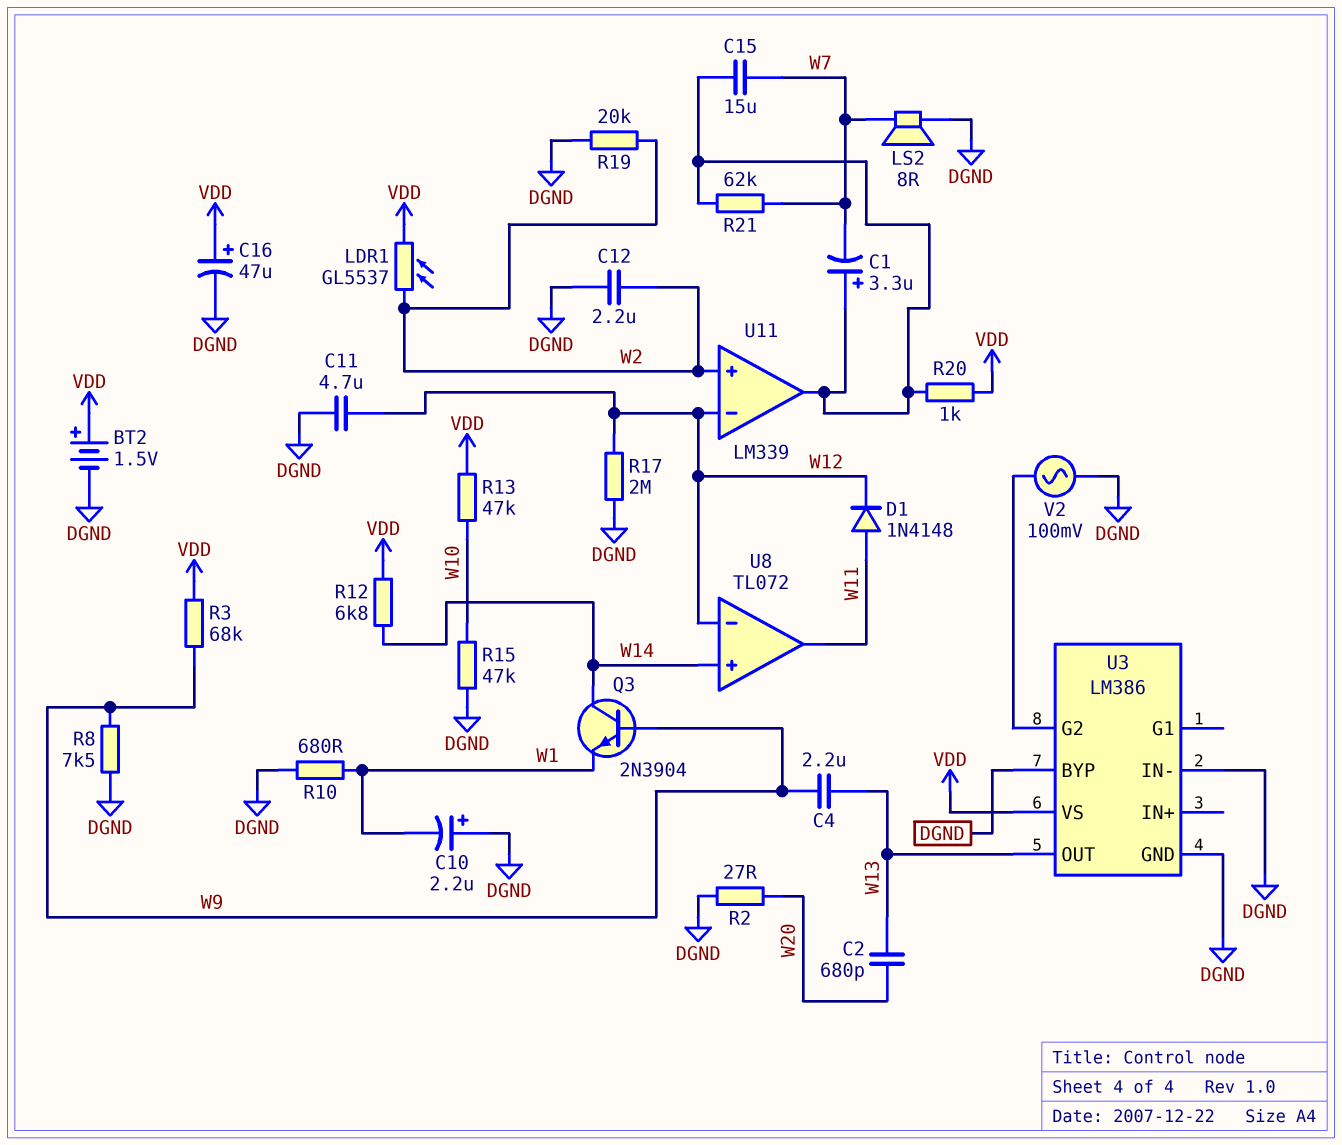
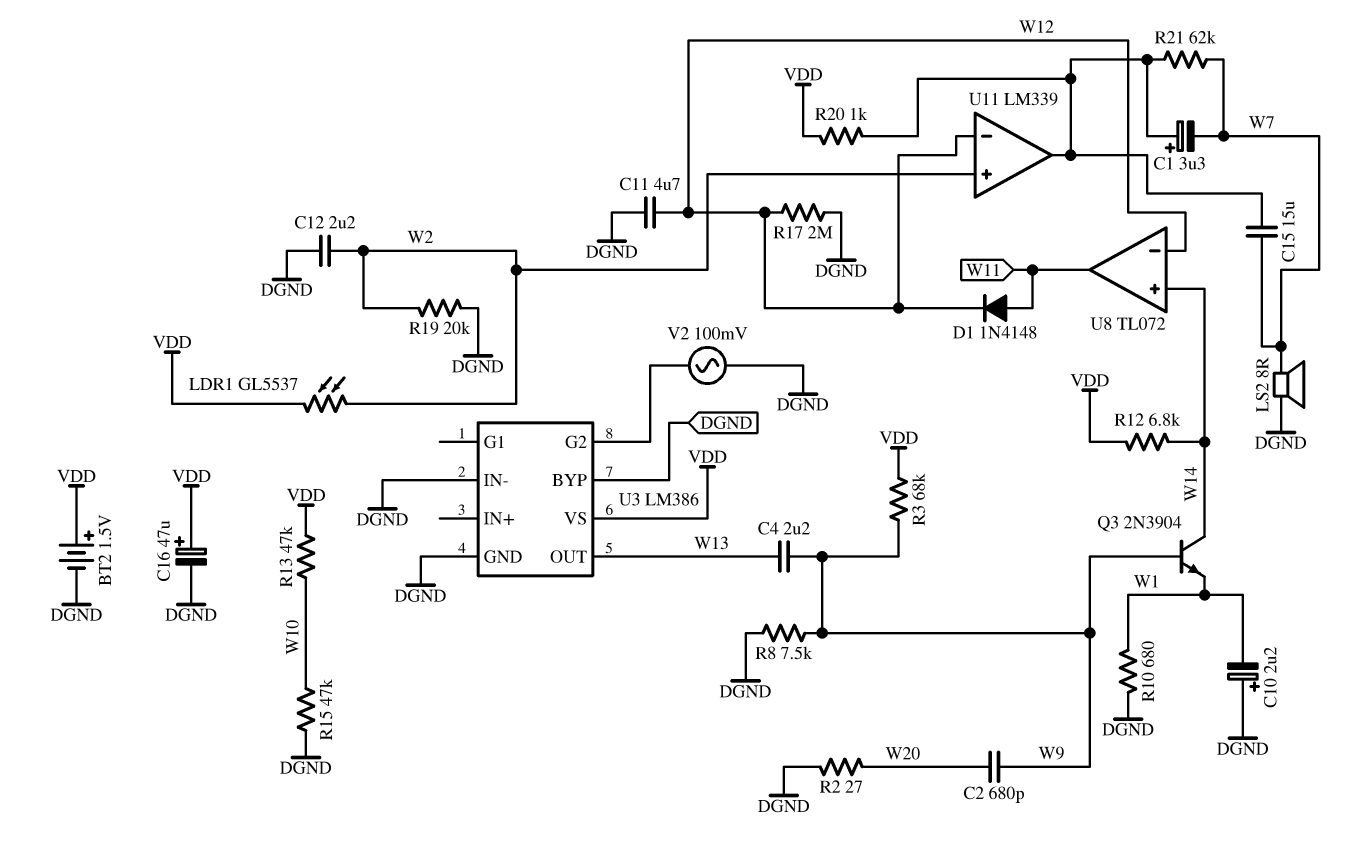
C2: 680pF (W13, W20) -> 680pF (W9, W20)

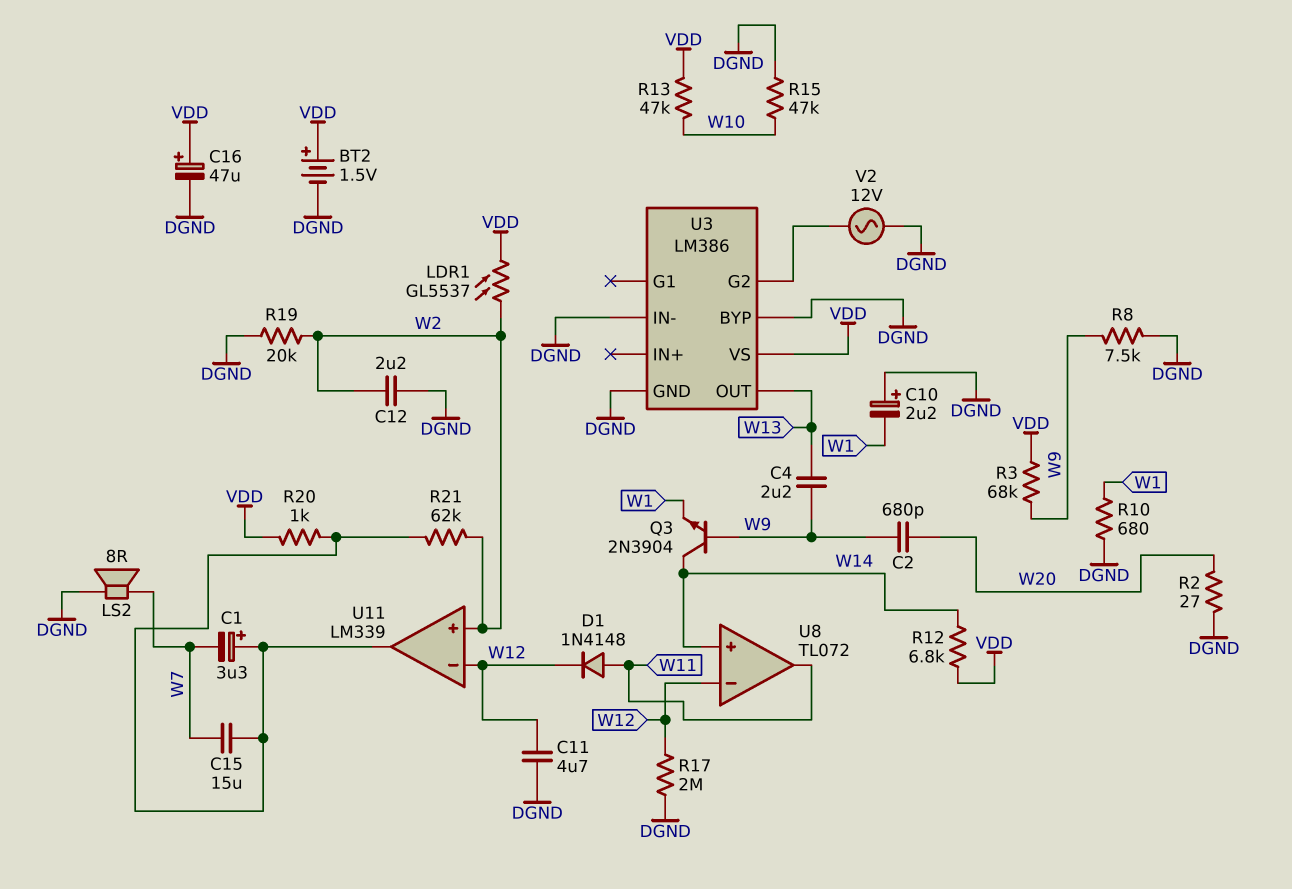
R21: 62k (U11/out, W7) -> 62k (U11/out, W2)
V2: AC 100mV (DGND, U3/G2) -> AC 12V (DGND, U3/G2)

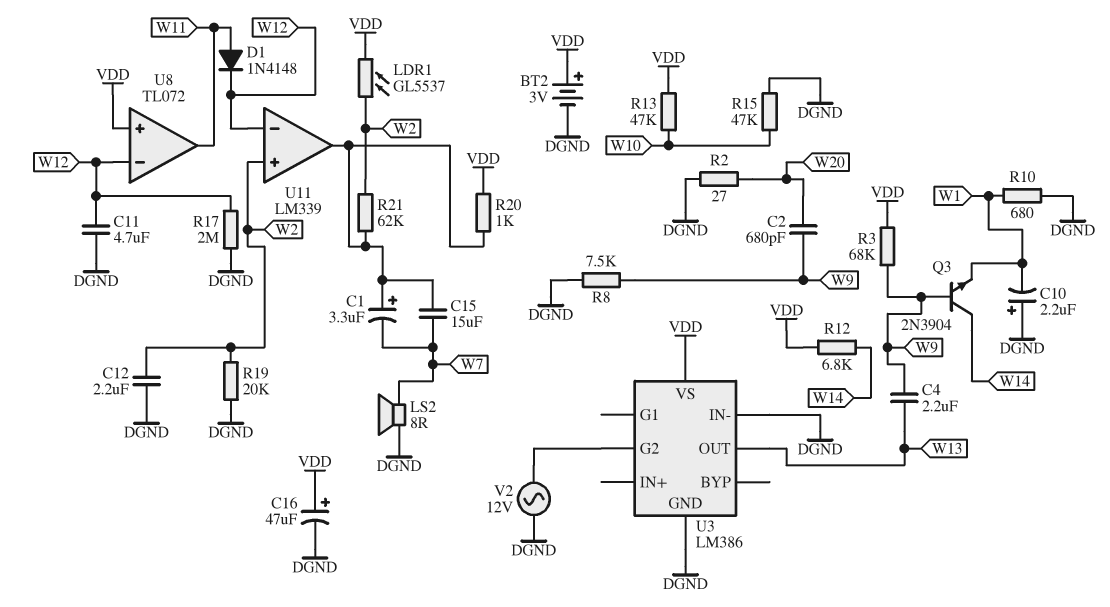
BT2: 1.5V (plus VDD, minus DGND) -> 3V (plus VDD, minus DGND)
U3 pin BYP: DGND -> none
U8 pin in+: W14 -> VDD

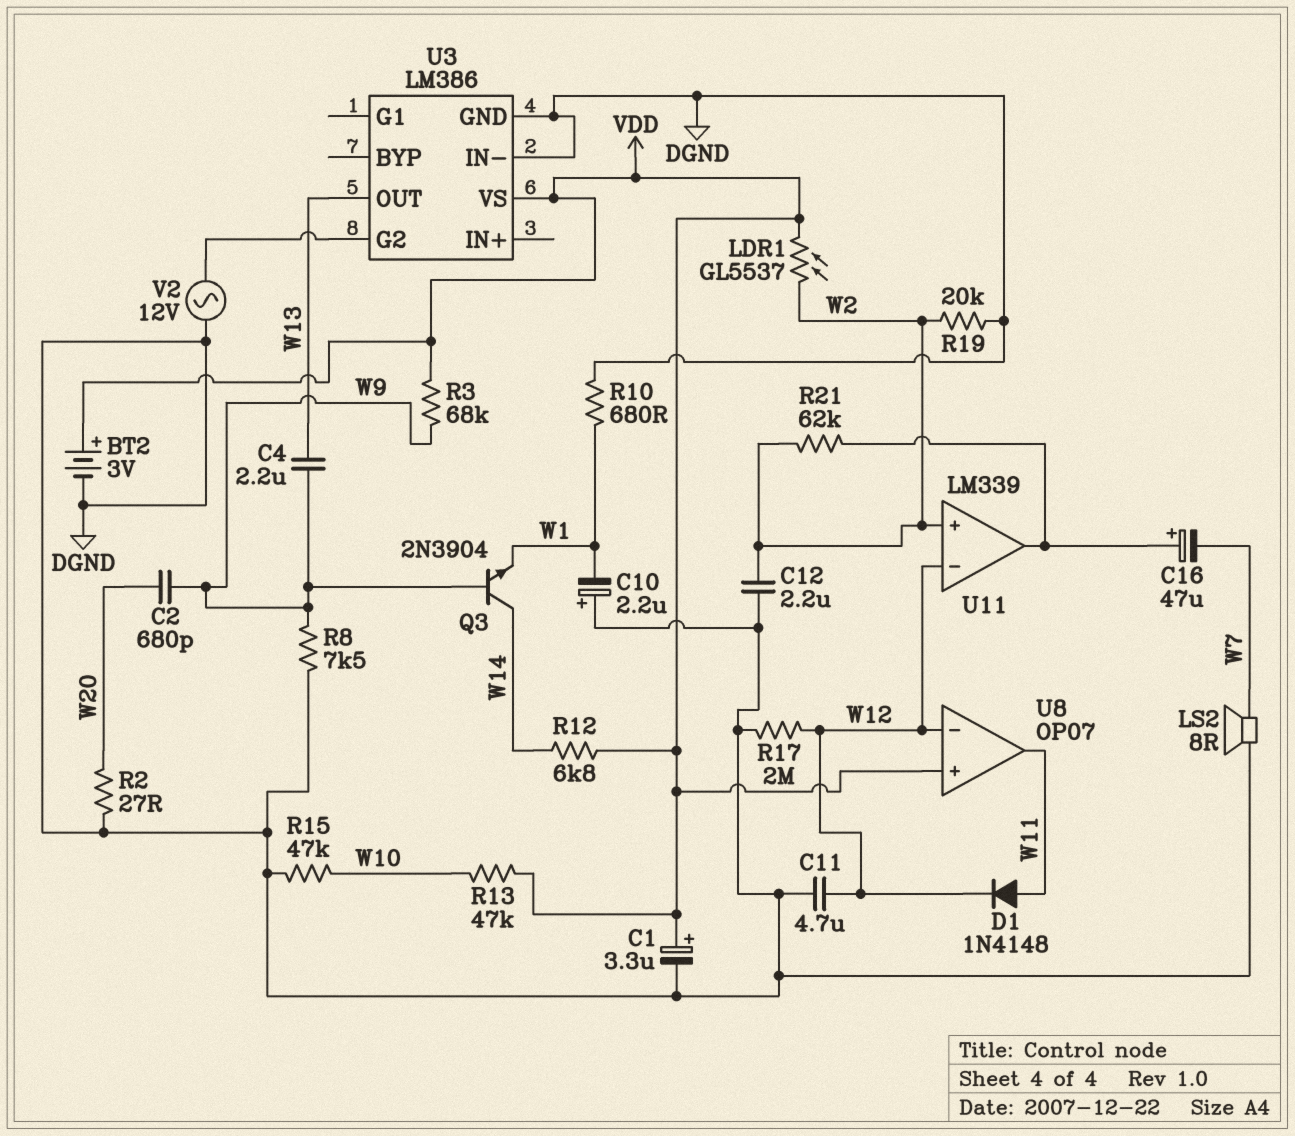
C1: 3.3uF (plus U11/out, minus W7) -> 3.3uF (plus VDD, minus DGND)
C15: 15uF (U11/out, W7) -> none
C16: 47uF (plus VDD, minus DGND) -> 47uF (plus U11/out, minus W7)
R20: 1k (U11/out, VDD) -> none
U8: TL072 -> OP07

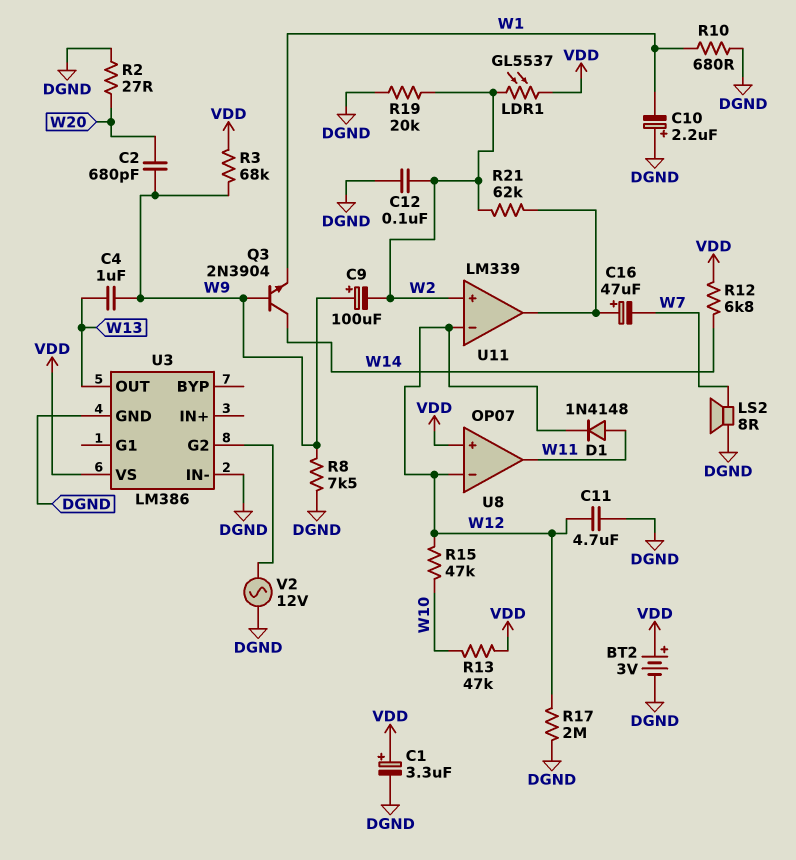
C4: 2.2uF (W9, W13) -> 1uF (W9, W13)
C9: none -> 100uF (plus W9, minus W2)
C12: 2.2uF (DGND, W2) -> 100nF (DGND, W2)
R15: 47k (DGND, W10) -> 47k (W10, W12)

